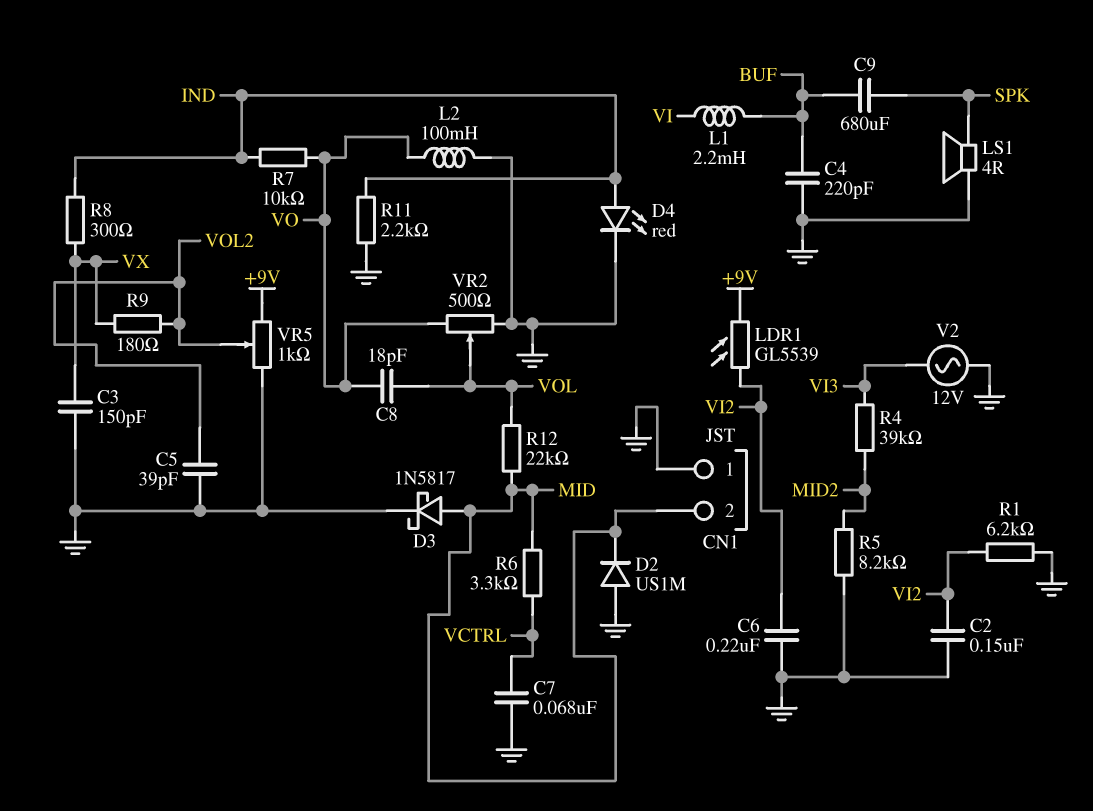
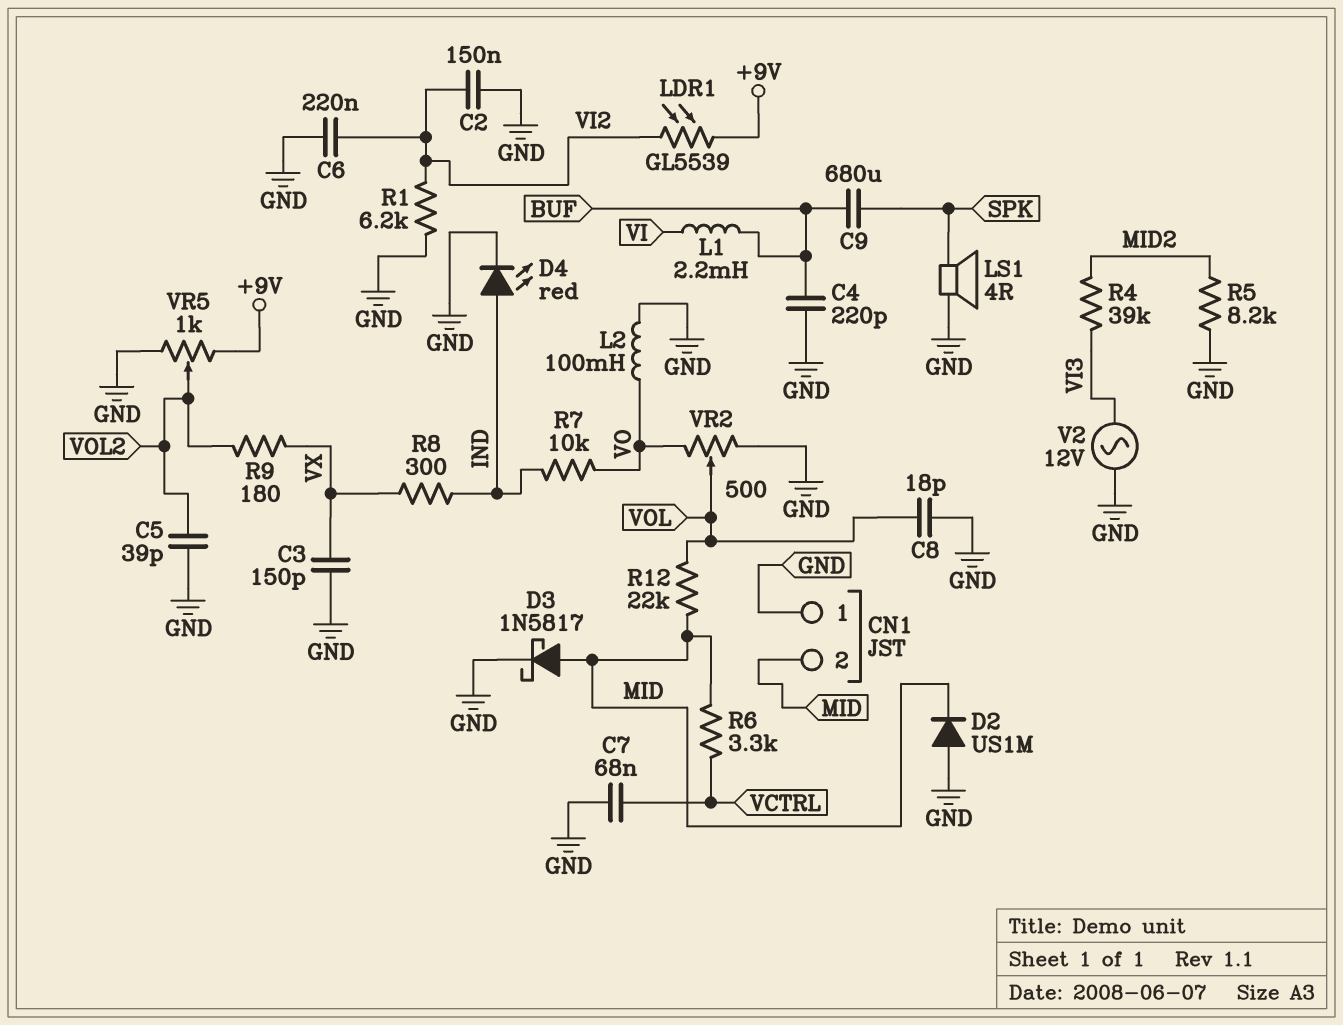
C8: 18pF (VO, VOL) -> 18pF (GND, VOL)
R11: 2.2k (GND, IND) -> none

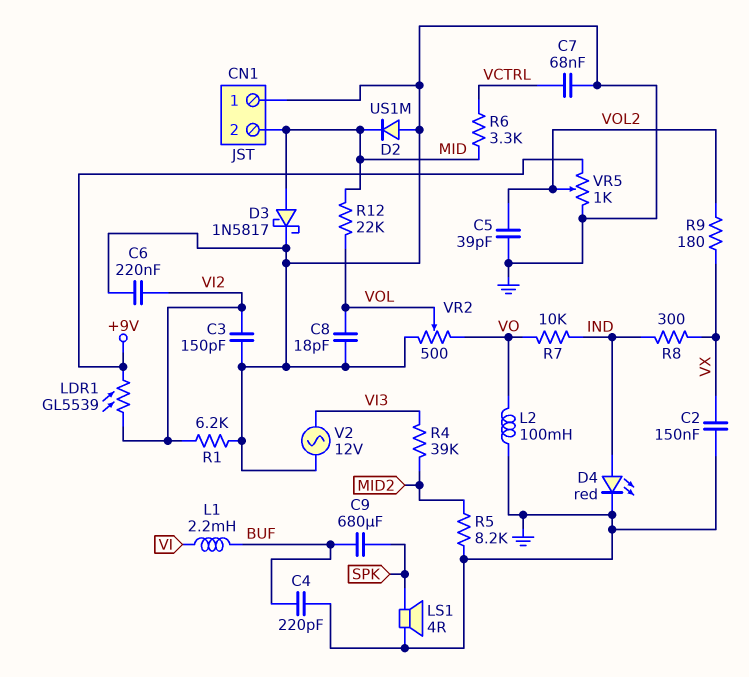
C2: 150nF (GND, VI2) -> 150nF (GND, VX)
C3: 150pF (GND, VX) -> 150pF (GND, VI2)

